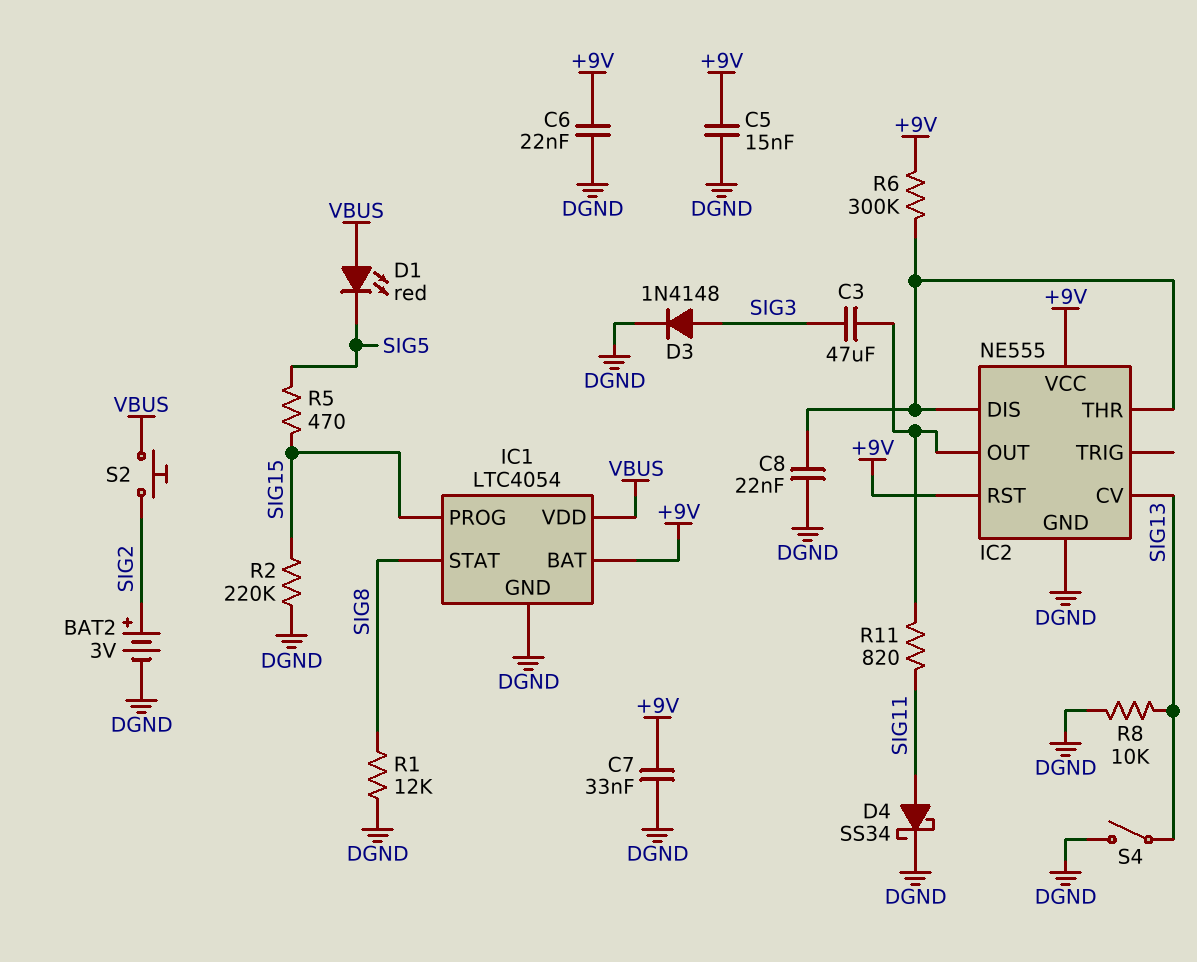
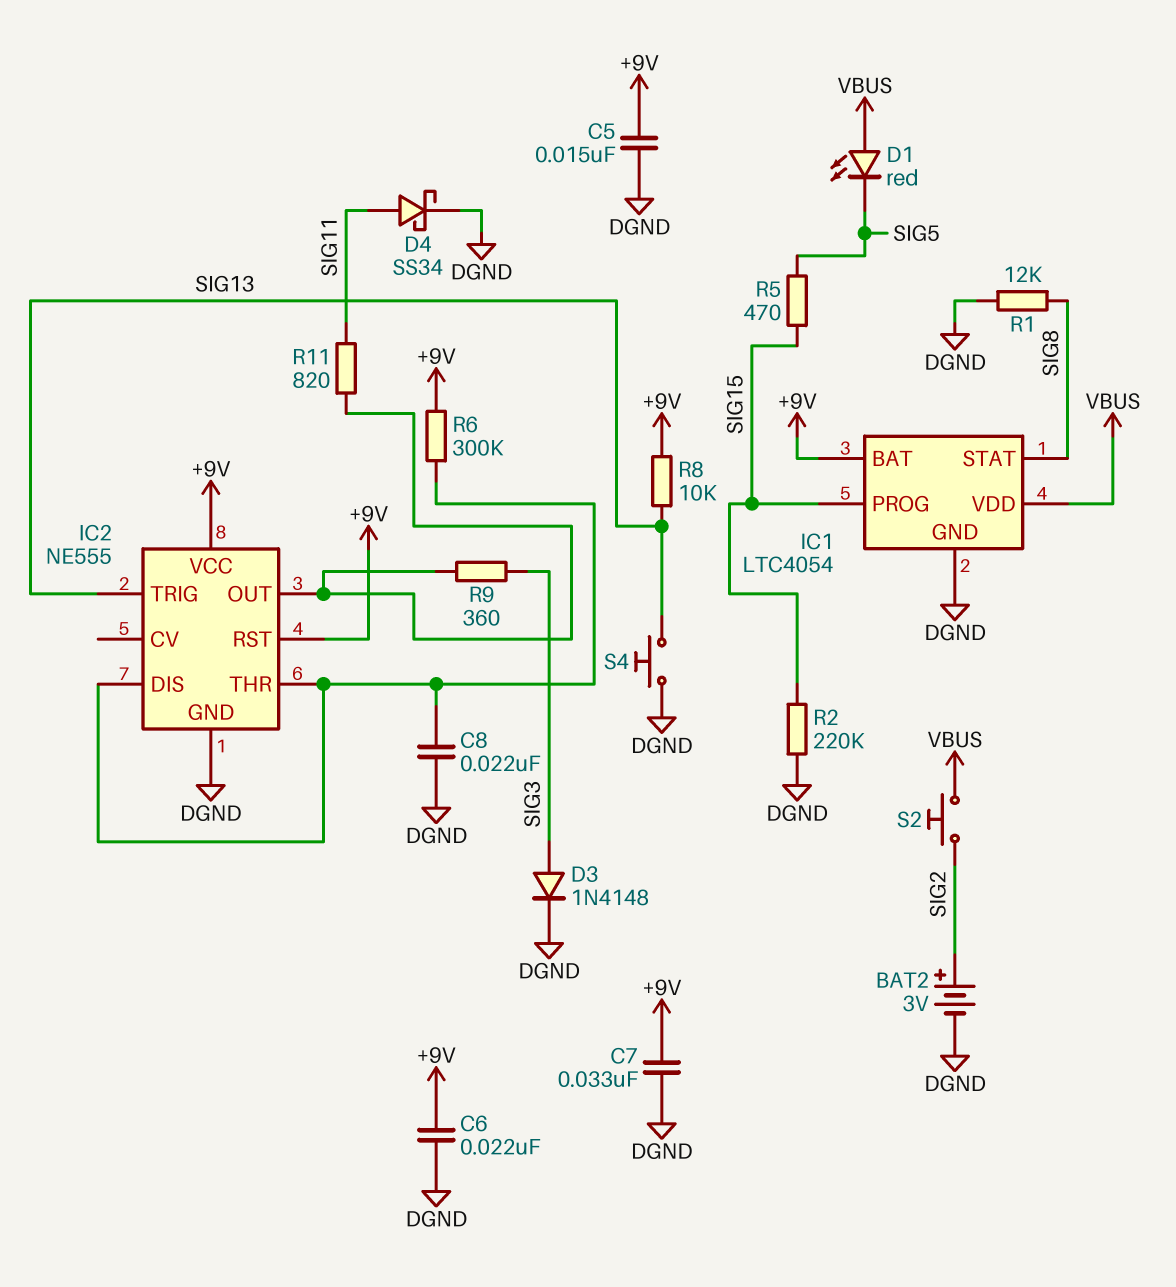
C3: 47uF (IC2/OUT, SIG3) -> none
IC2 pin CV: SIG13 -> none
IC2 pin TRIG: none -> SIG13
R8: 10k (DGND, SIG13) -> 10k (+9V, SIG13)
R9: none -> 360 (IC2/OUT, SIG3)
S4: switch (DGND, SIG13) -> button (DGND, SIG13)

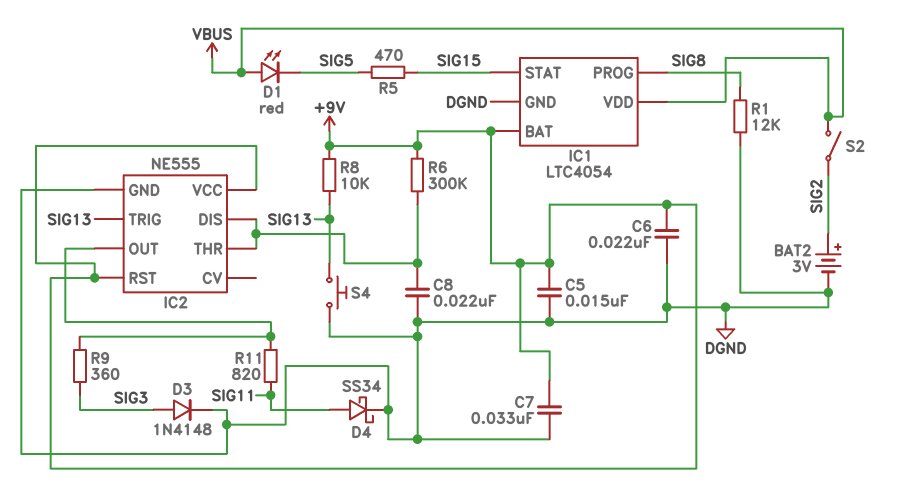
IC1 pin PROG: SIG15 -> SIG8
IC1 pin STAT: SIG8 -> SIG15
R2: 220k (DGND, SIG15) -> none
S2: button (SIG2, VBUS) -> switch (SIG2, VBUS)

